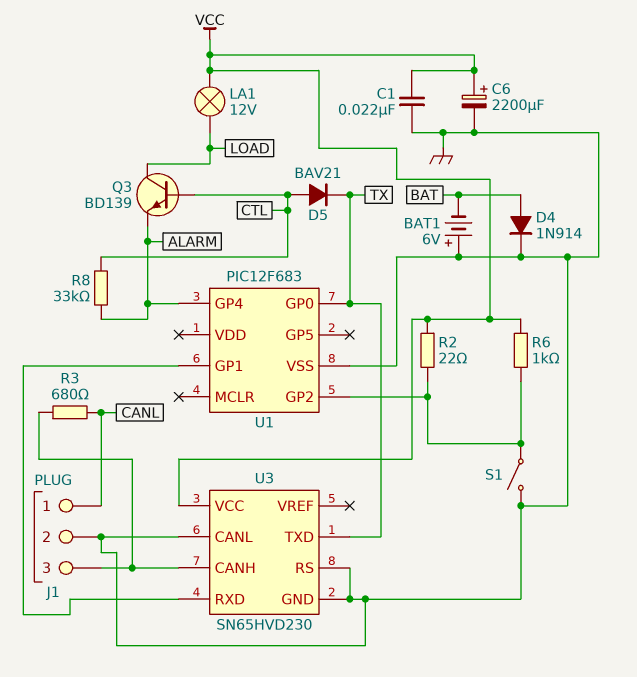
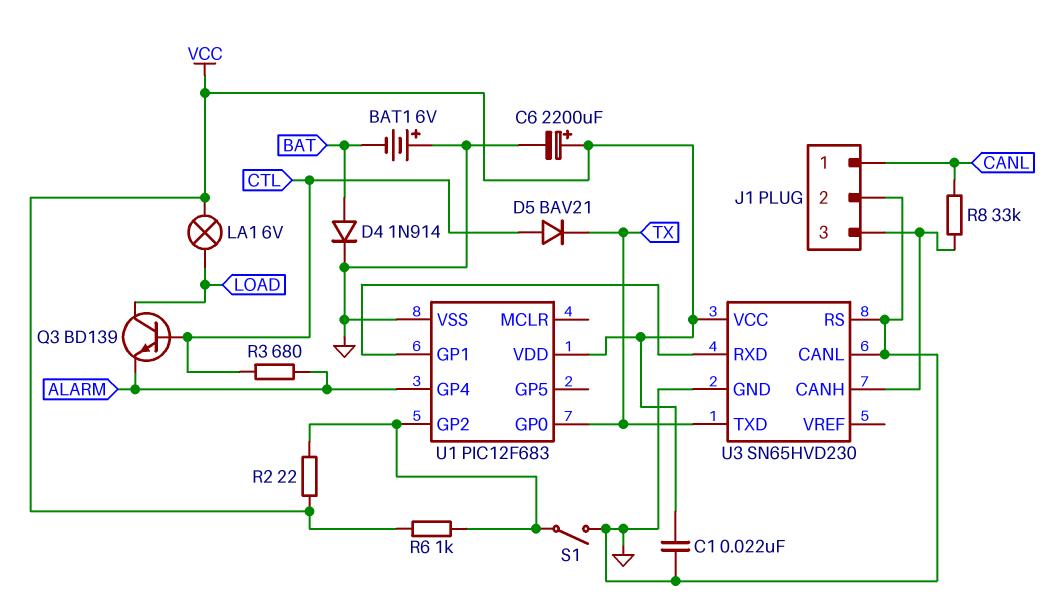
LA1: lamp 12V (LOAD, VCC) -> lamp 6V (LOAD, VCC)
R3: 680 (CANL, J1/3) -> 680 (ALARM, CTL)
R8: 33k (ALARM, CTL) -> 33k (CANL, J1/3)
U1 pin VDD: none -> VCC

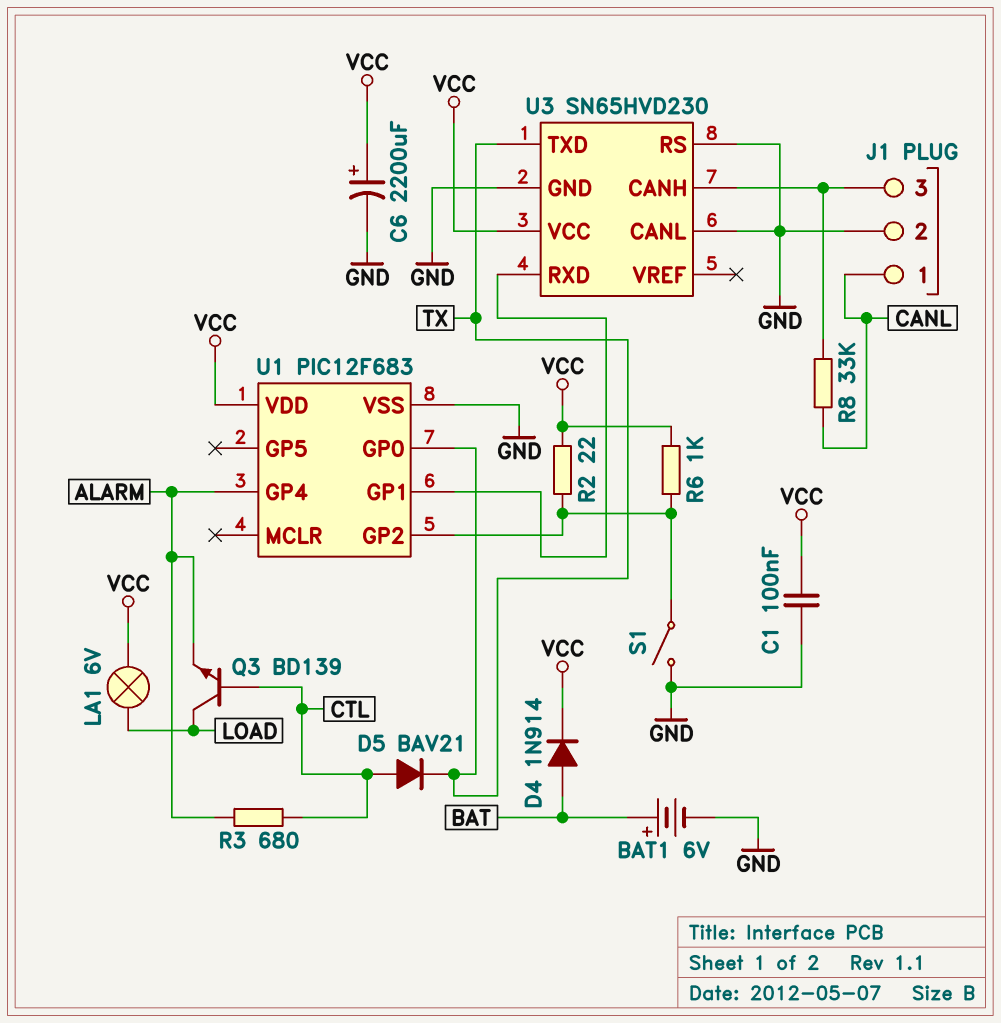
BAT1: 6V (plus GND, minus BAT) -> 6V (plus BAT, minus GND)
C1: 22nF (GND, VCC) -> 100nF (GND, VCC)
D4: diode 1N914 (A BAT, K GND) -> diode 1N914 (A BAT, K VCC)

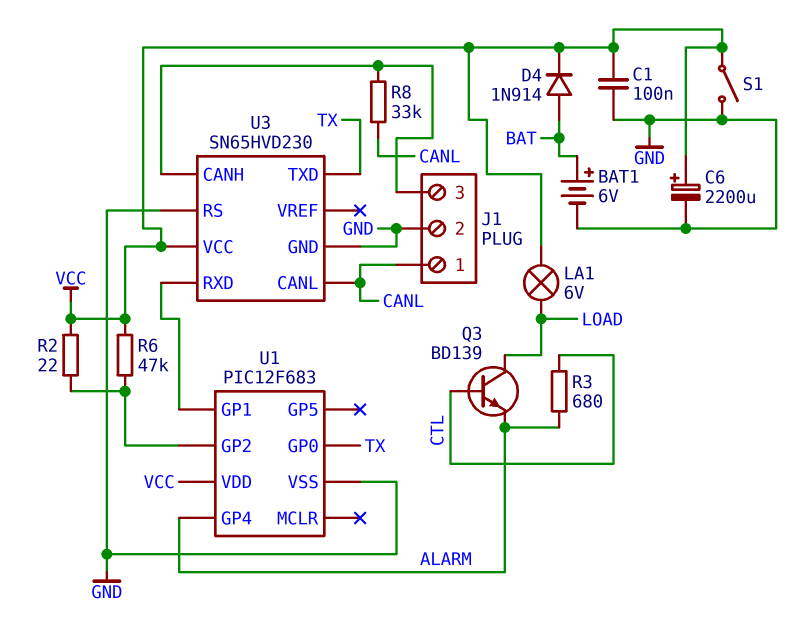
D5: diode BAV21 (A CTL, K TX) -> none
R6: 1k (U1/GP2, VCC) -> 47k (U1/GP2, VCC)
S1: switch (GND, U1/GP2) -> switch (GND, VCC)
U3 pin CANL: GND -> CANL

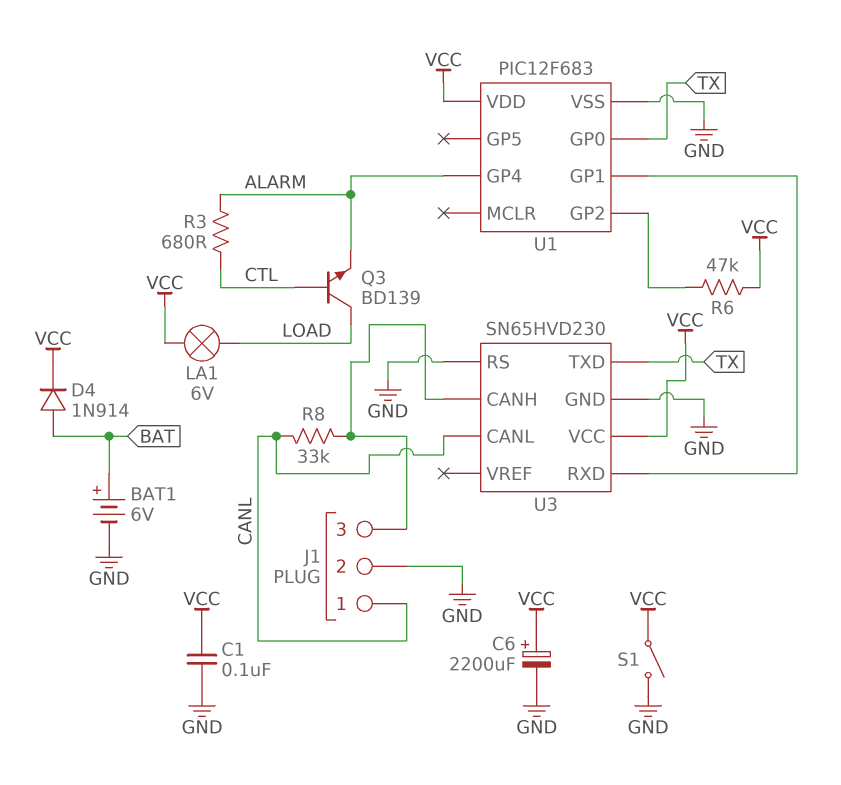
R2: 22 (U1/GP2, VCC) -> none

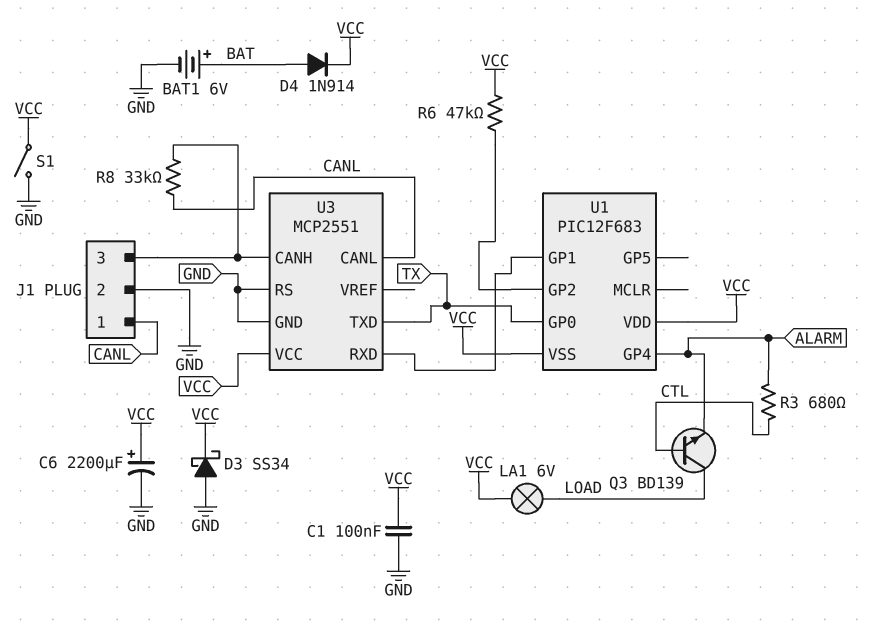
D3: none -> schottky SS34 (A GND, K VCC)
U1 pin VSS: GND -> VCC
U3: SN65HVD230 -> MCP2551

